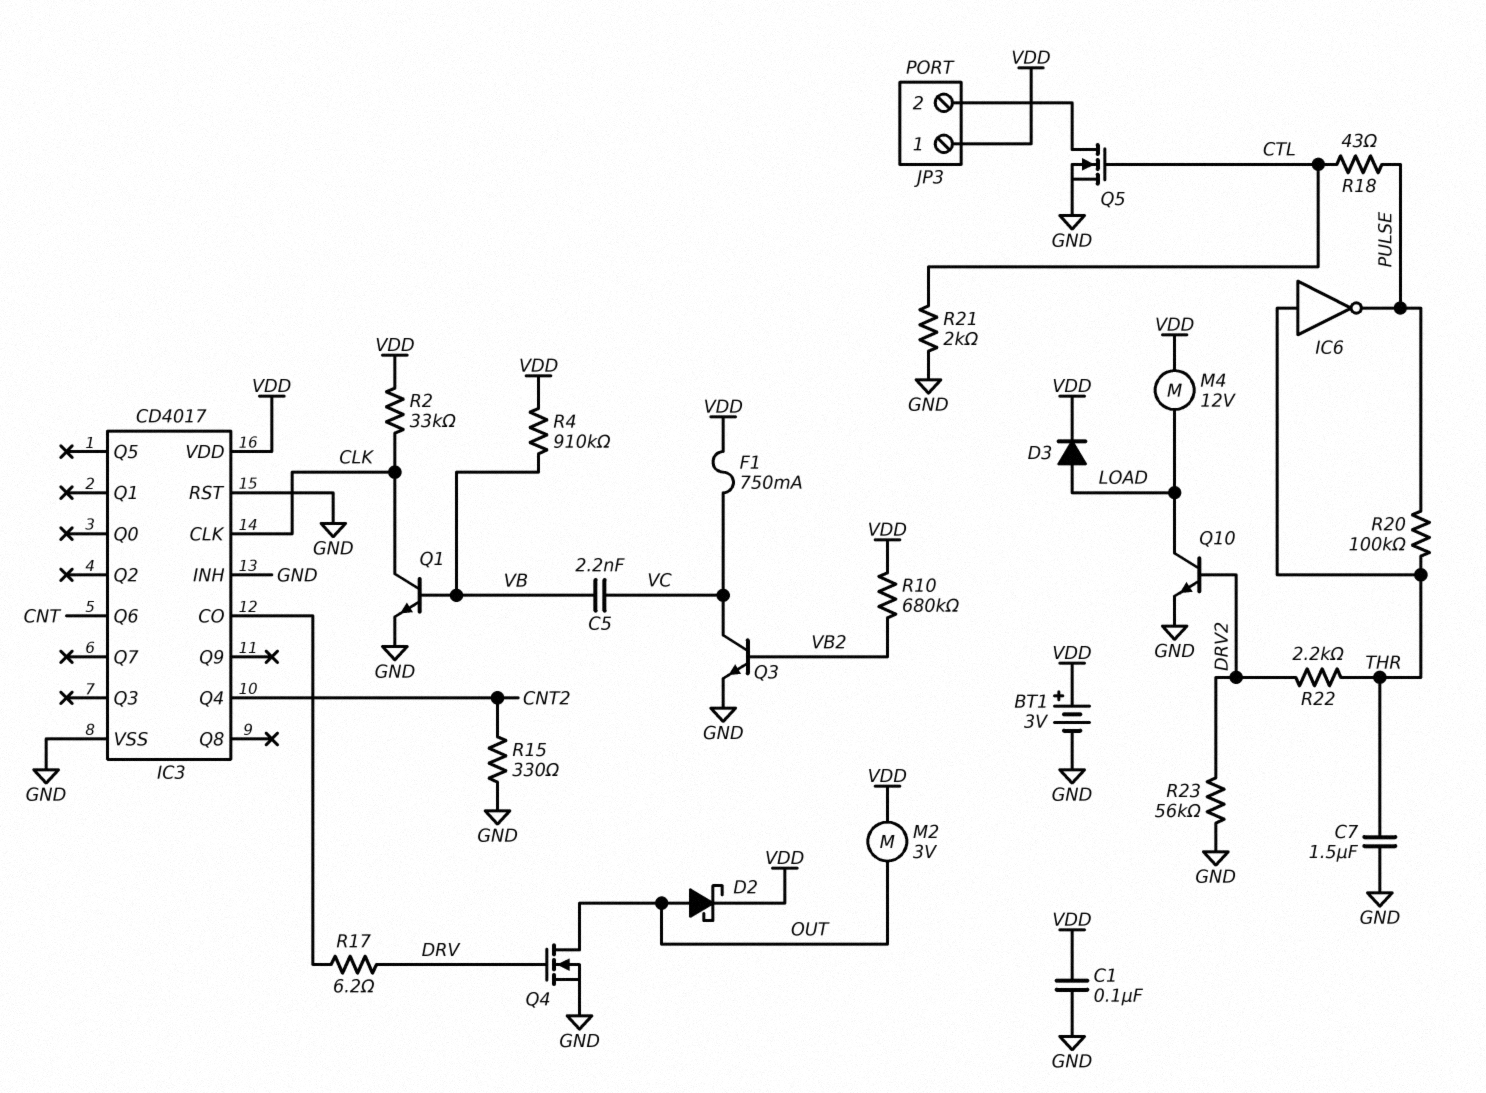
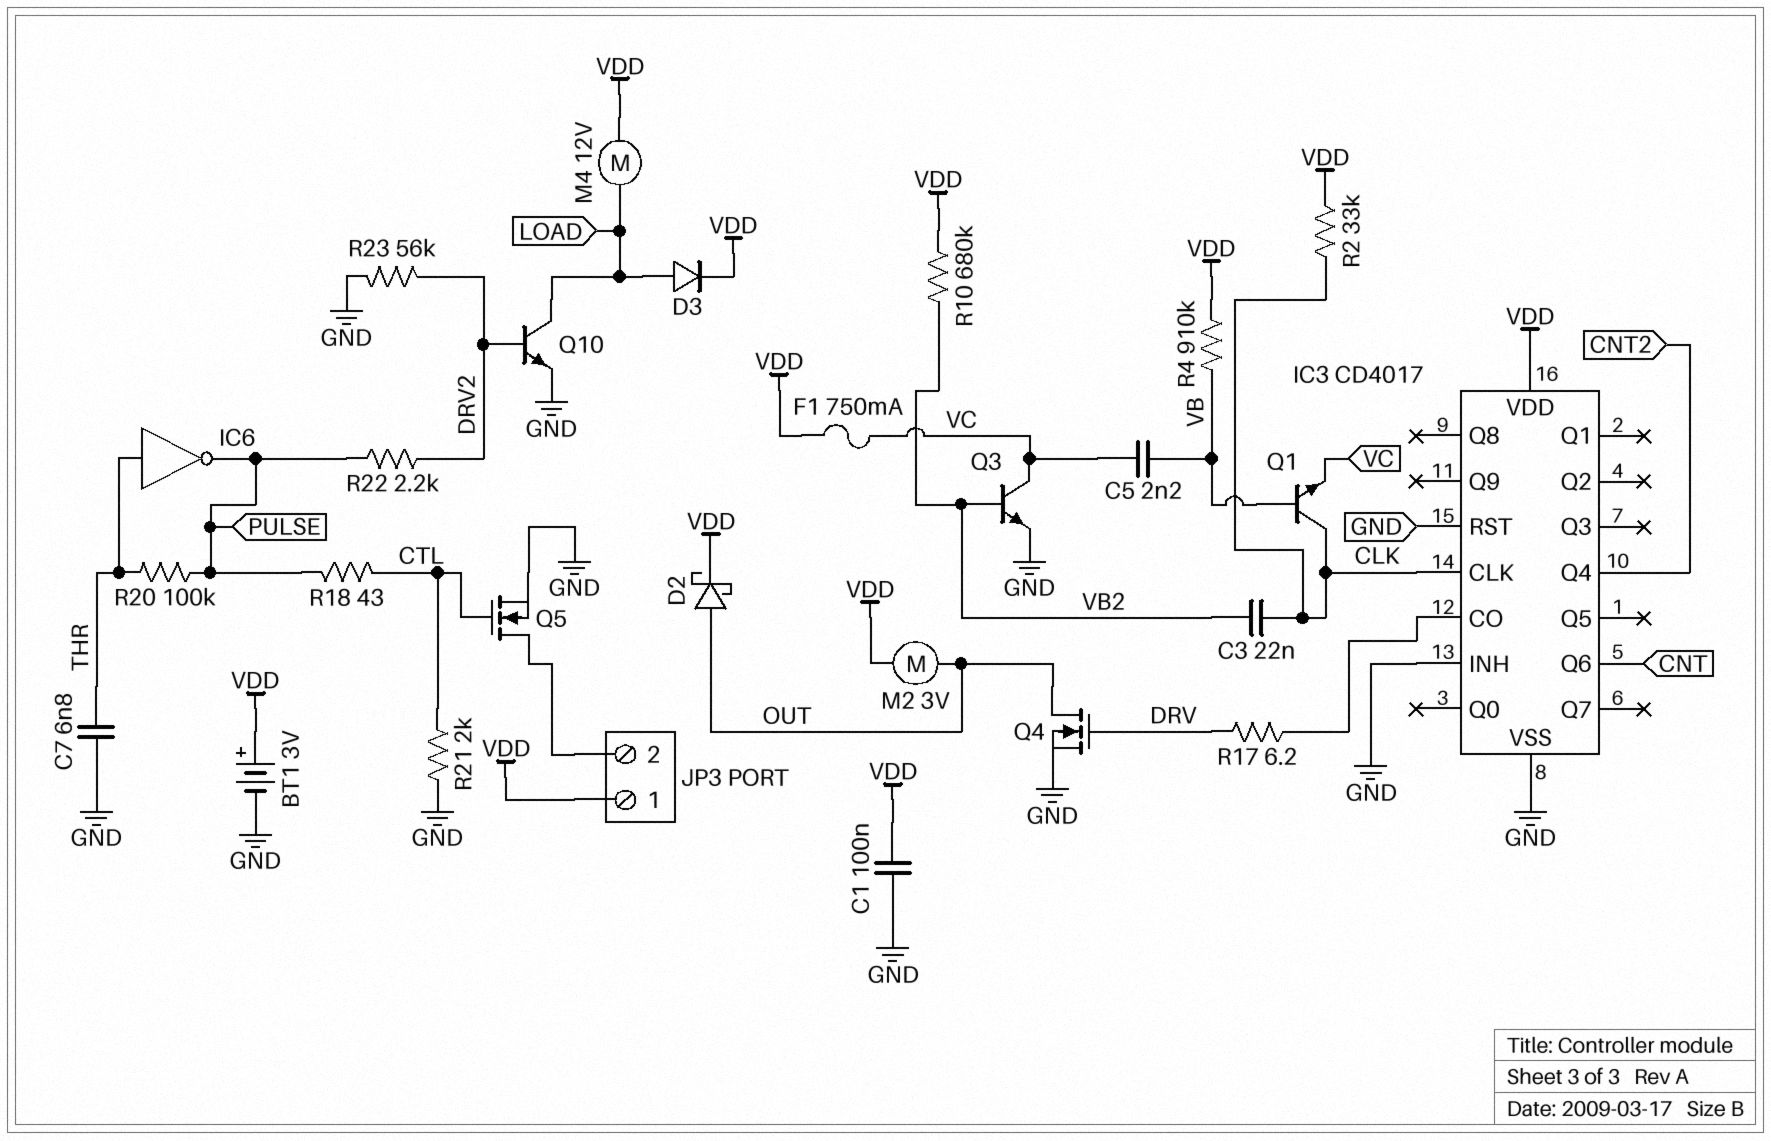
C3: none -> 22nF (CLK, VB2)
C7: 1.5uF (GND, THR) -> 6.8nF (GND, THR)
Q1: NPN (B VB, C CLK, E GND) -> NPN (B VB, C CLK, E VC)
R15: 330 (CNT2, GND) -> none
R22: 2.2k (DRV2, THR) -> 2.2k (DRV2, PULSE)

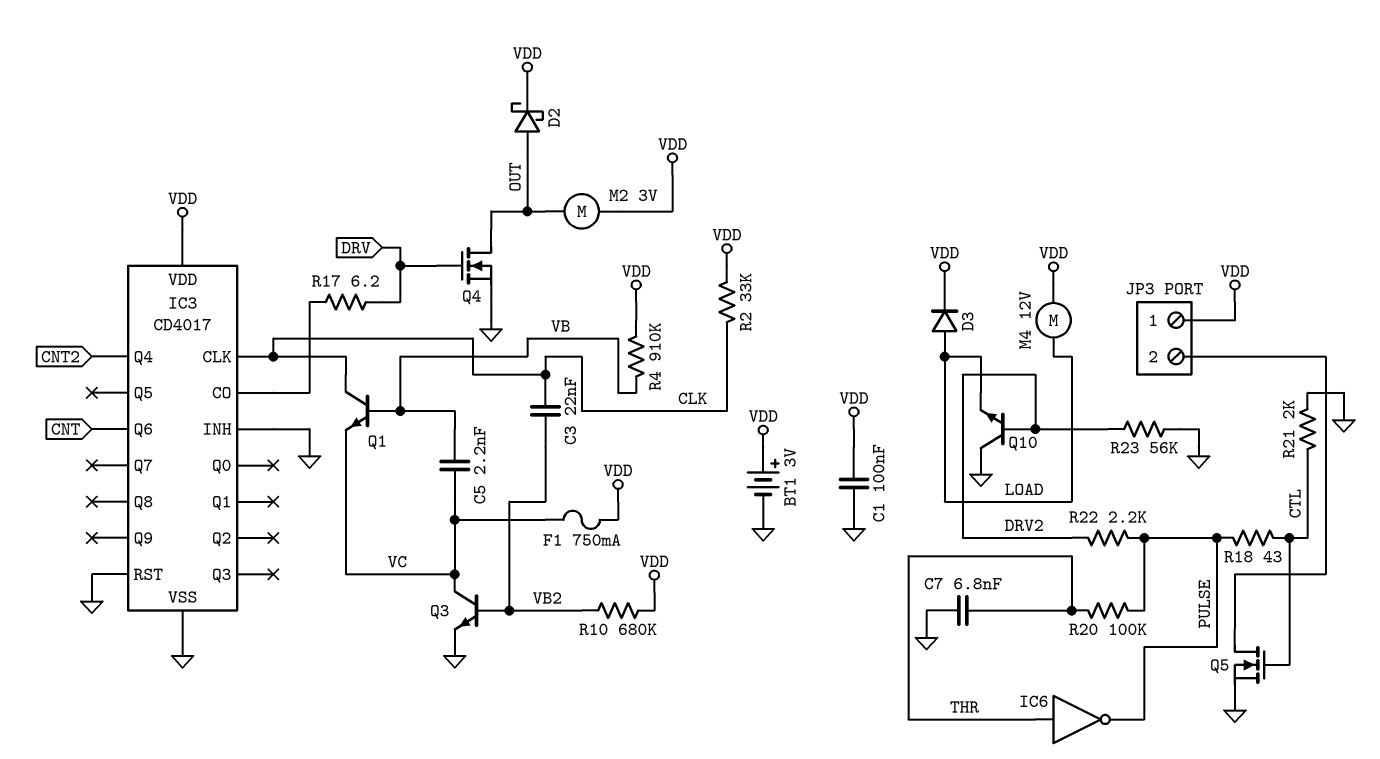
Q10: NPN (B DRV2, C LOAD, E GND) -> NPN (B DRV2, C GND, E LOAD)

